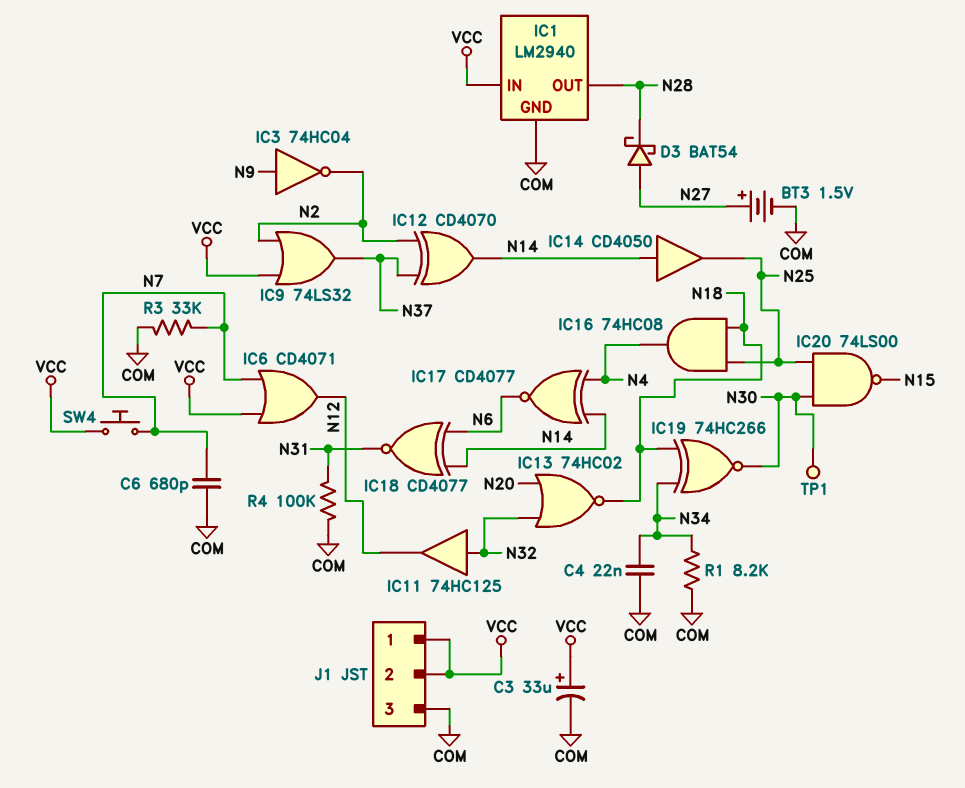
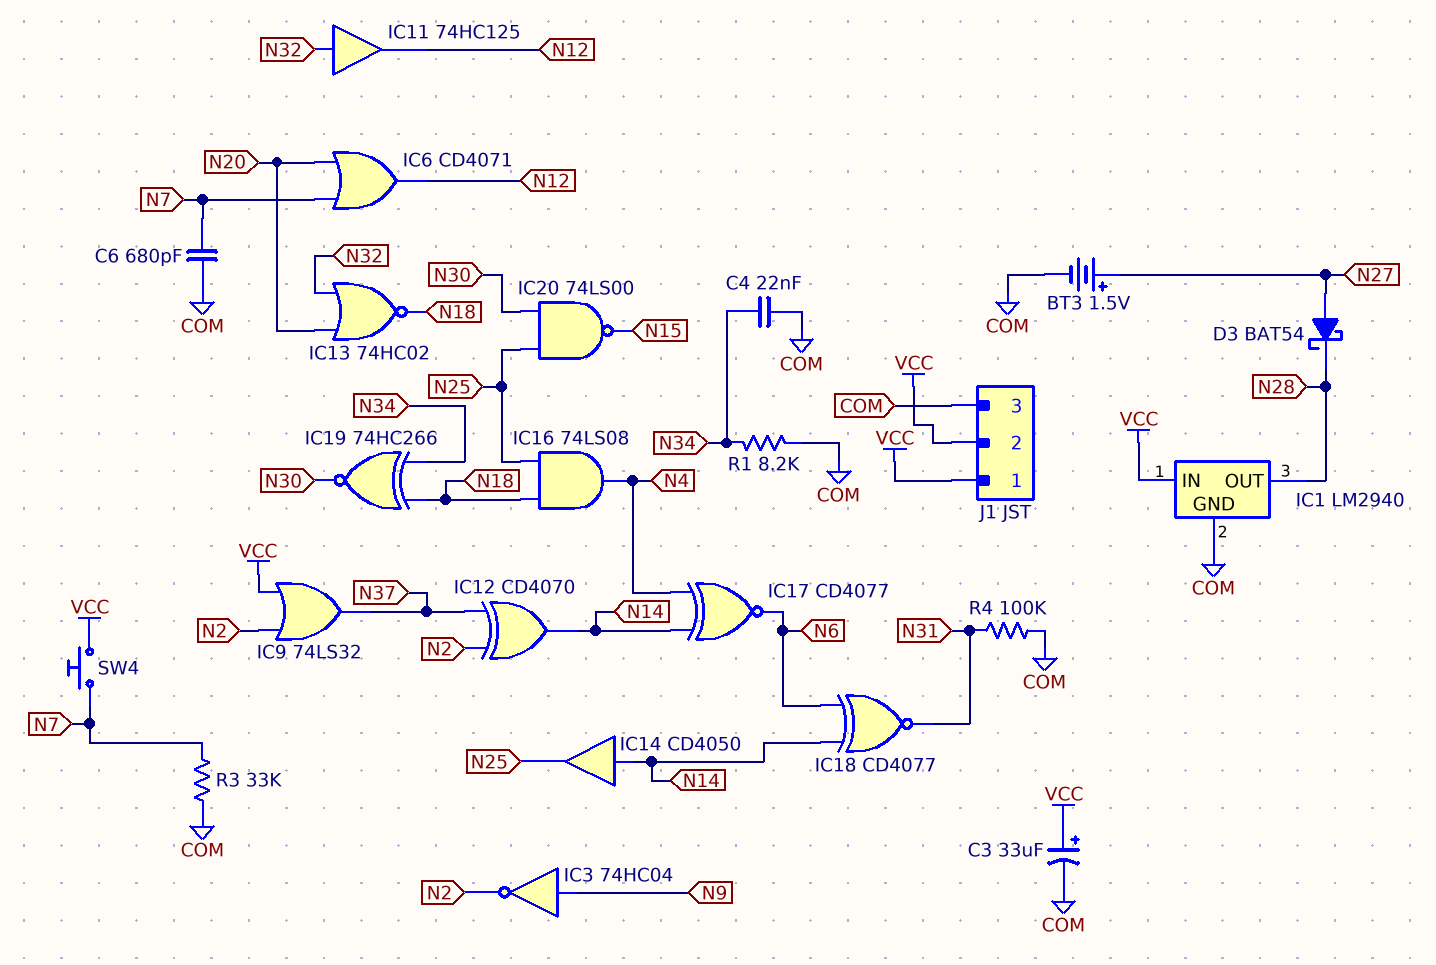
IC6: OR CD4071 (in N7, in VCC, out N12) -> OR CD4071 (in N7, in N20, out N12)
IC16: AND 74HC08 (in N18, in N25, out N4) -> AND 74LS08 (in N18, in N25, out N4)
TP1: test point (N30) -> none

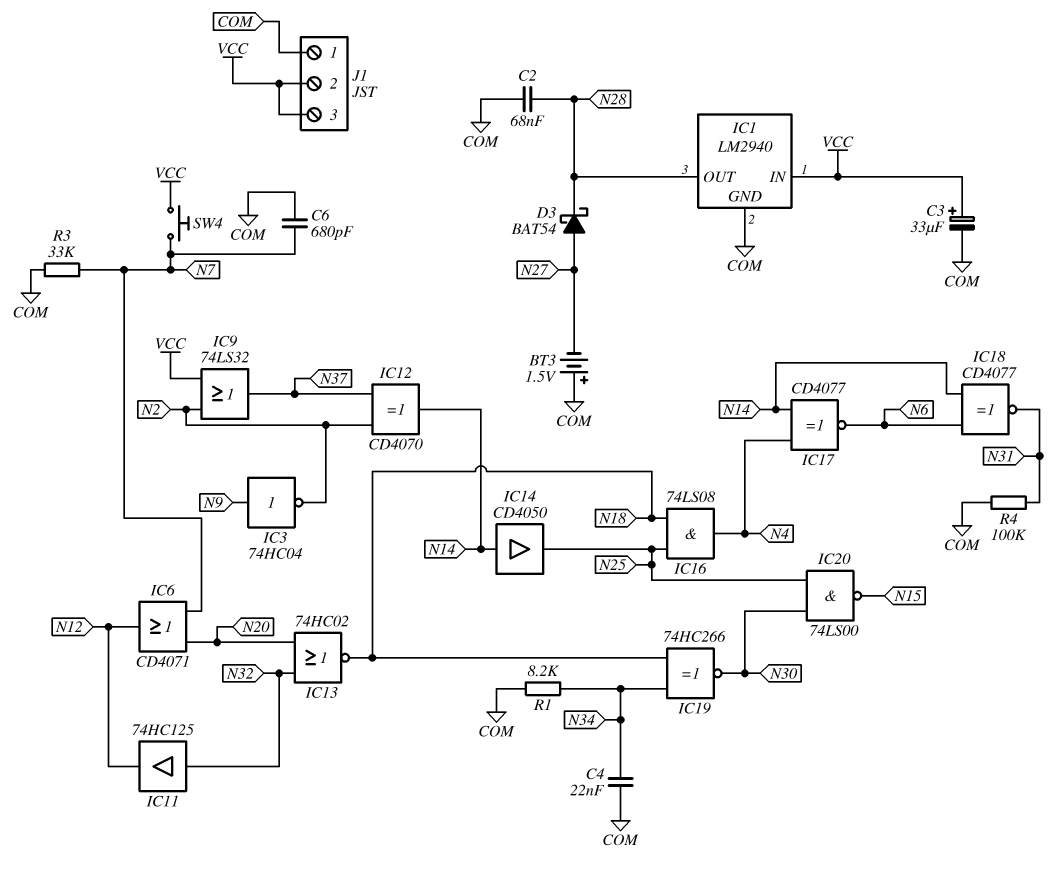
BT3: 1.5V (plus N27, minus COM) -> 1.5V (plus COM, minus N27)
C2: none -> 68nF (COM, N28)
J1 pin 1: VCC -> COM
J1 pin 3: COM -> VCC

